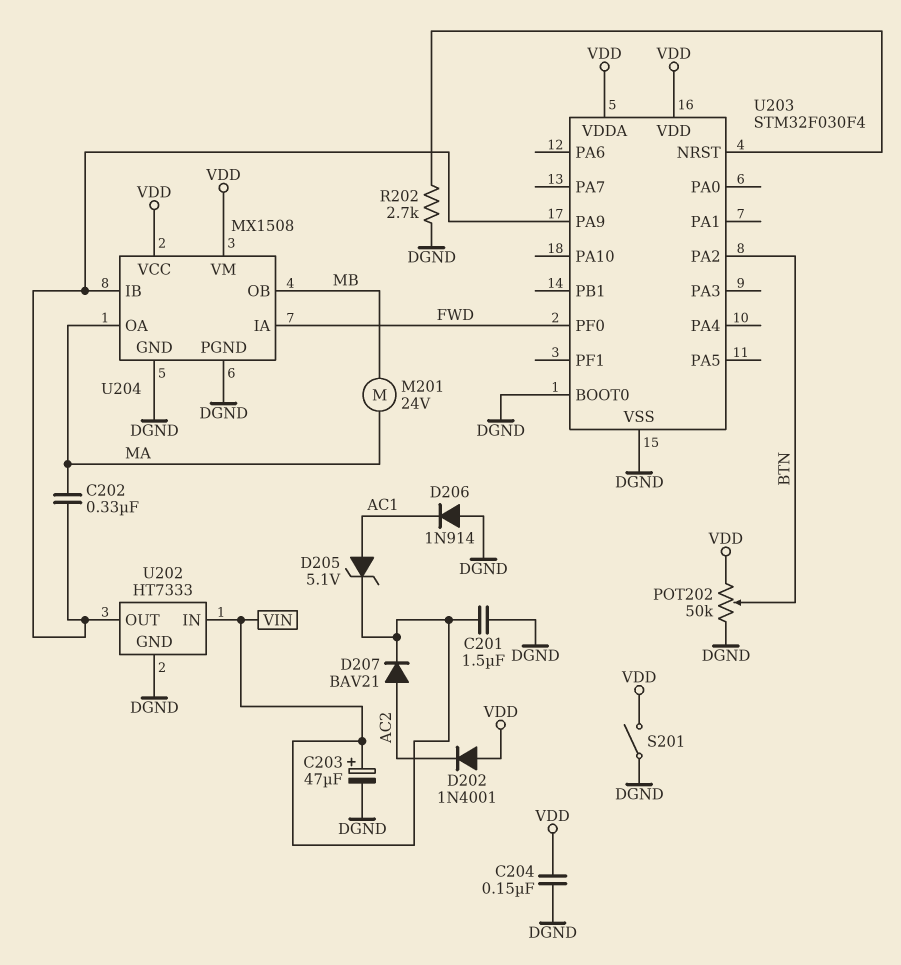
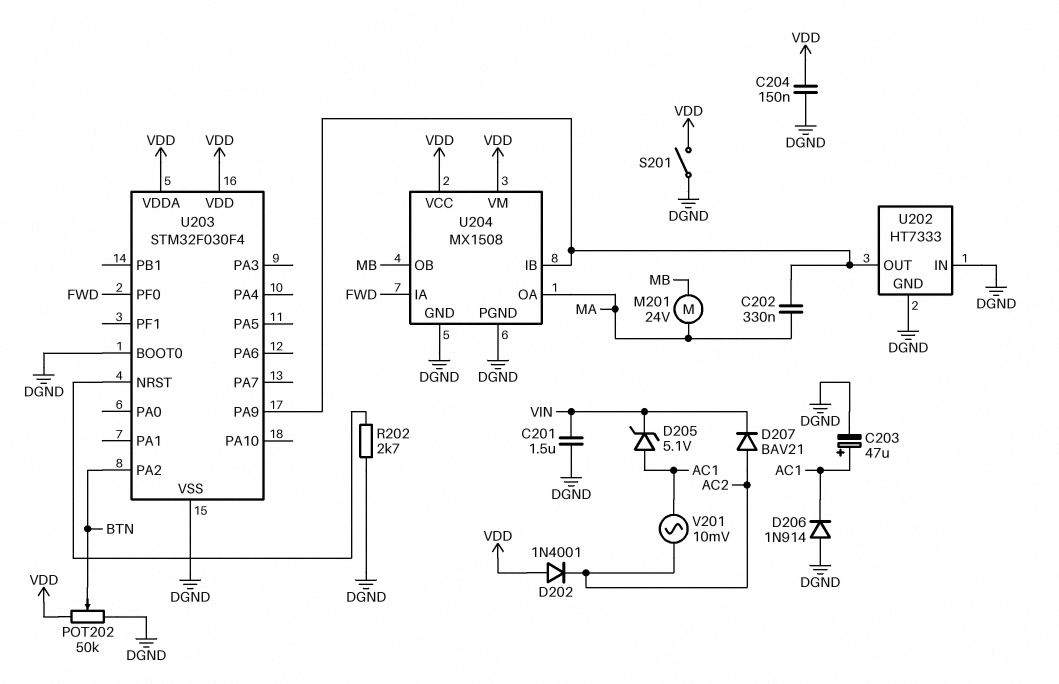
C203: 47uF (plus VIN, minus DGND) -> 47uF (plus AC1, minus DGND)
U202 pin IN: VIN -> DGND
V201: none -> AC 10mV (AC1, AC2)

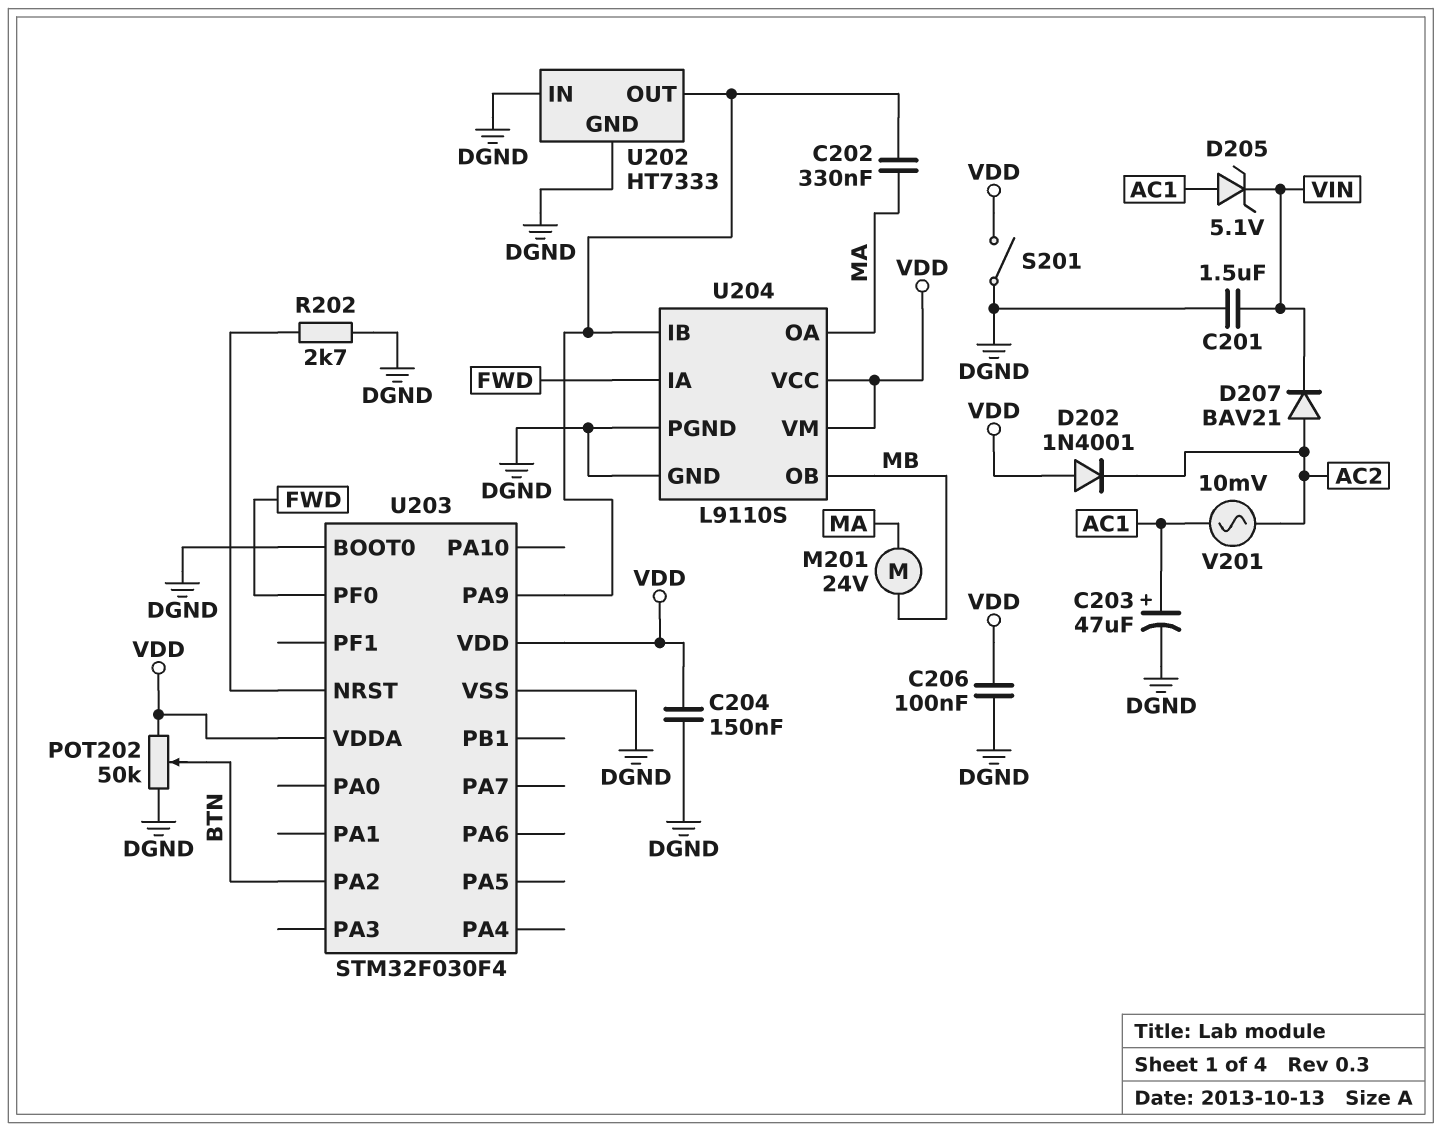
C206: none -> 100nF (DGND, VDD)
D206: diode 1N914 (A DGND, K AC1) -> none
U204: MX1508 -> L9110S

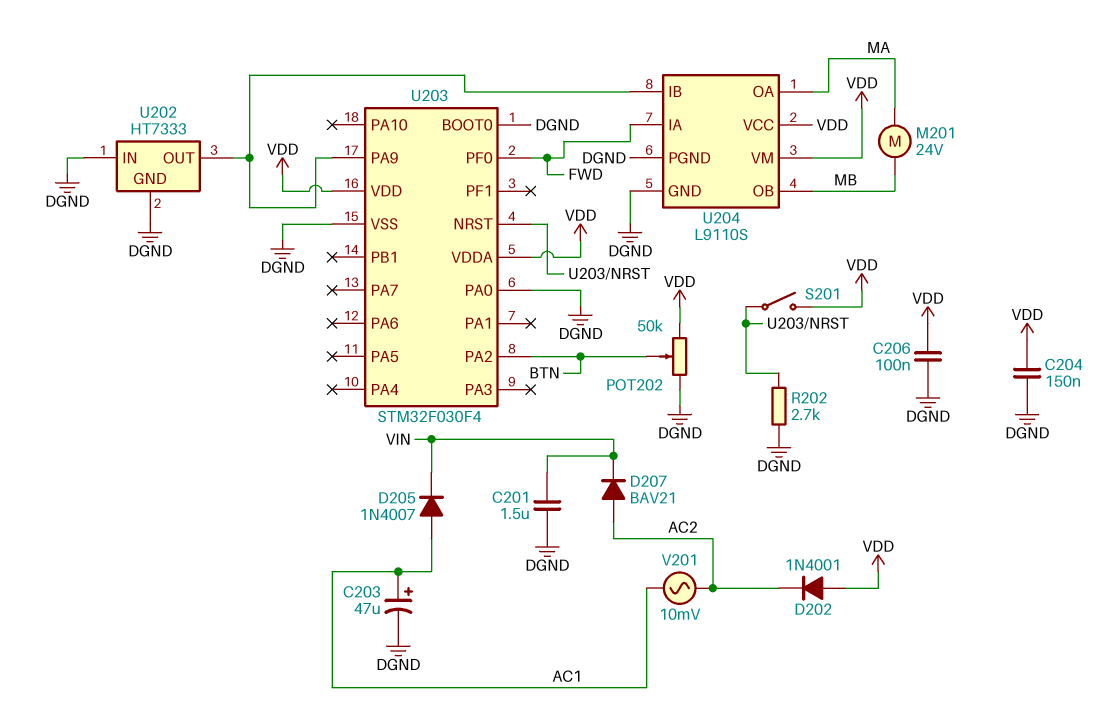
C202: 330nF (MA, U202/OUT) -> none
D205: zener 5.1V (A AC1, K VIN) -> diode 1N4007 (A AC1, K VIN)
S201: switch (DGND, VDD) -> switch (U203/NRST, VDD)
U203 pin PA0: none -> DGND

